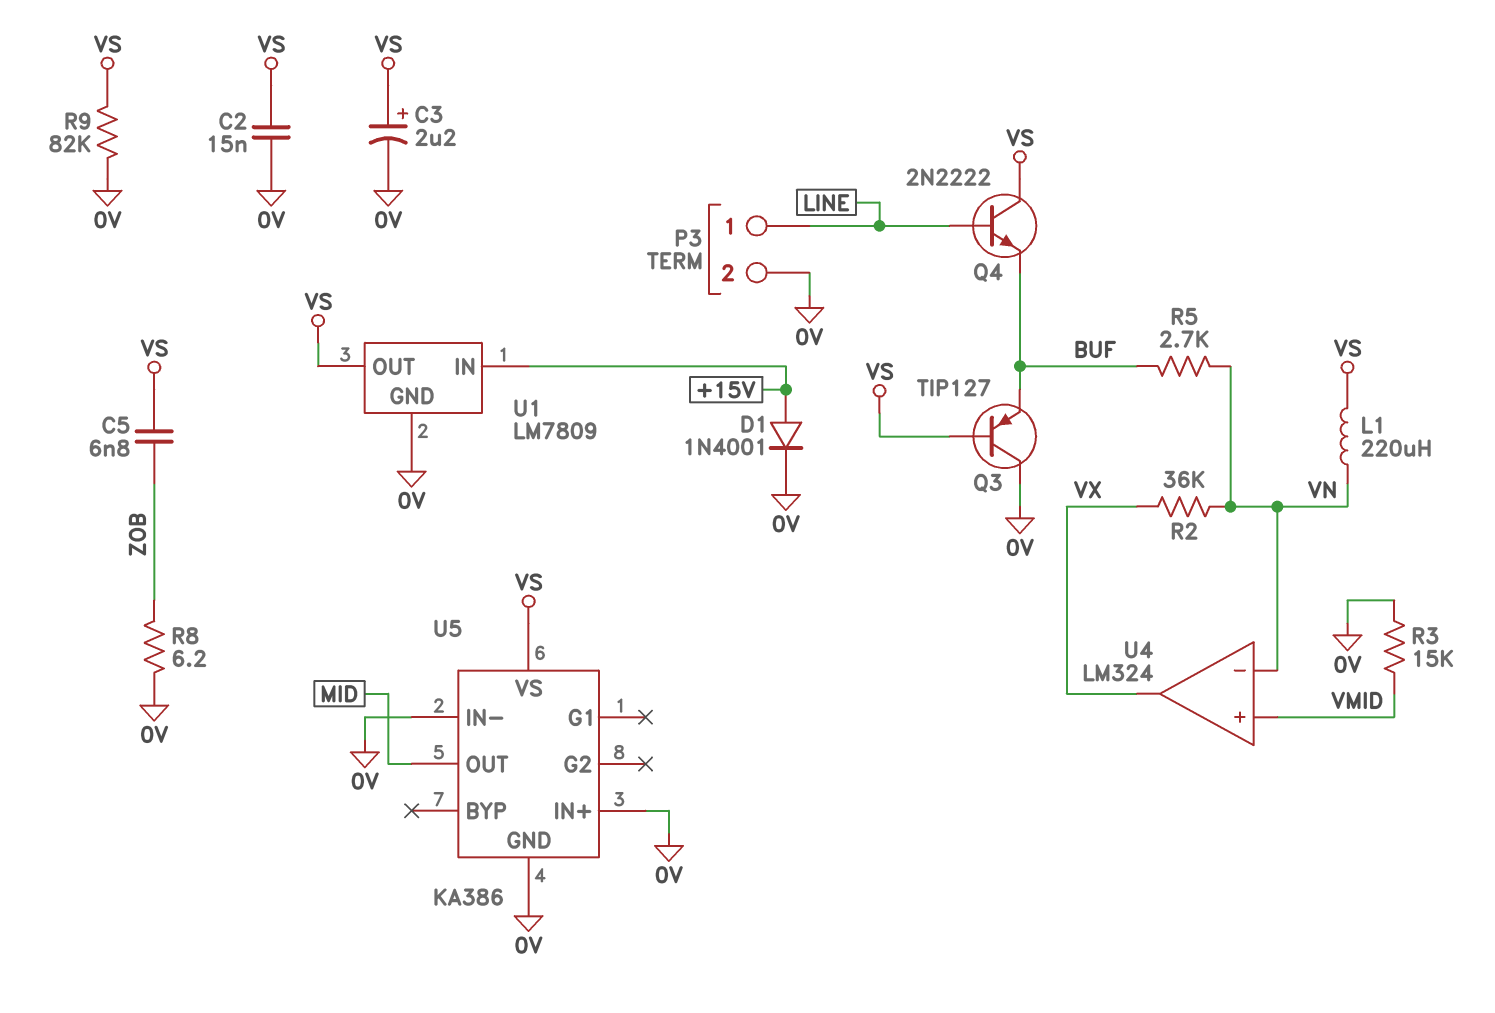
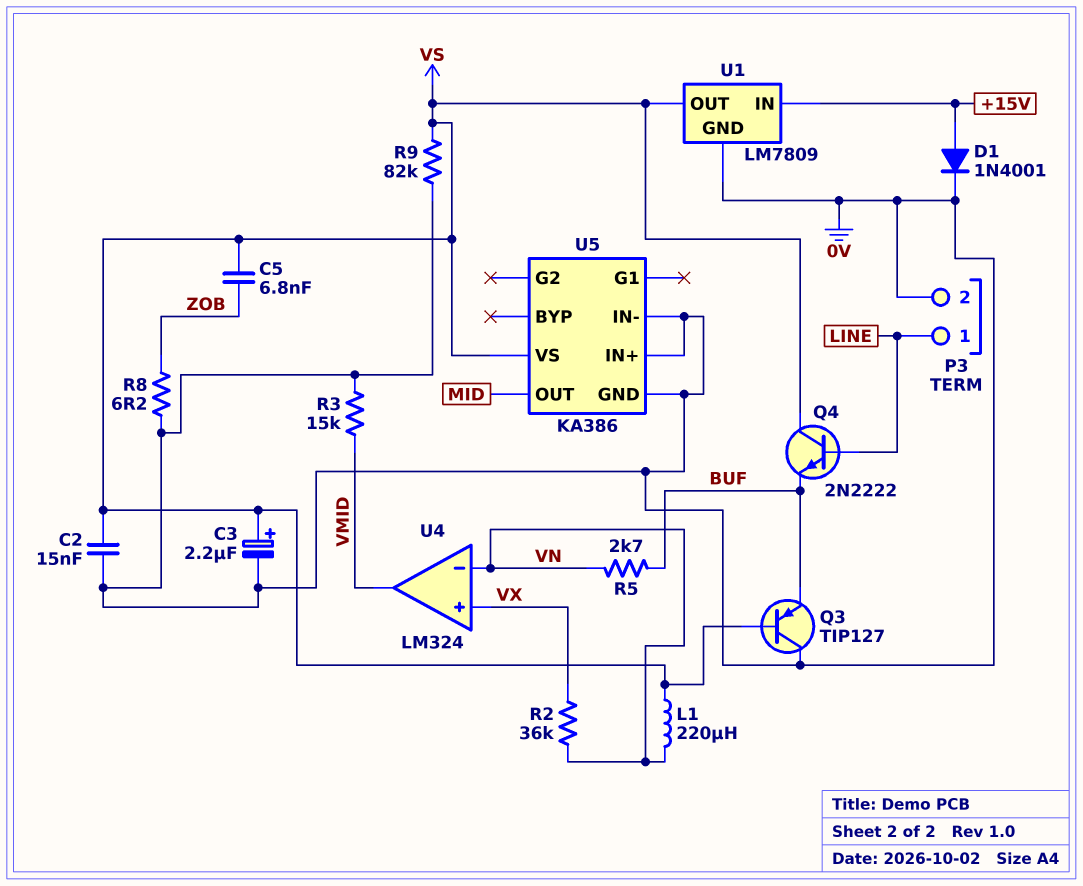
U4 pin in+: VMID -> VX
U4 pin out: VX -> VMID

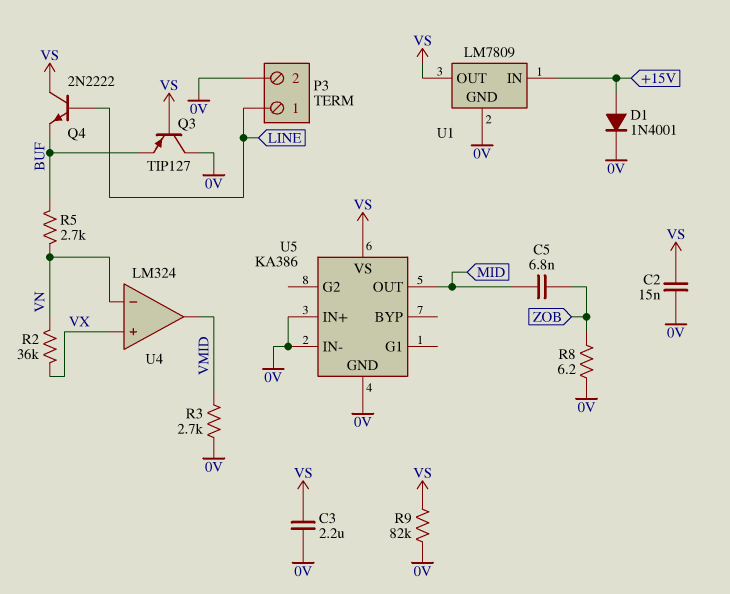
C3: 2.2uF (plus VS, minus 0V) -> 2.2uF (0V, VS)
C5: 6.8nF (VS, ZOB) -> 6.8nF (MID, ZOB)
L1: 220uH (VN, VS) -> none
R3: 15k (0V, VMID) -> 2.7k (0V, VMID)

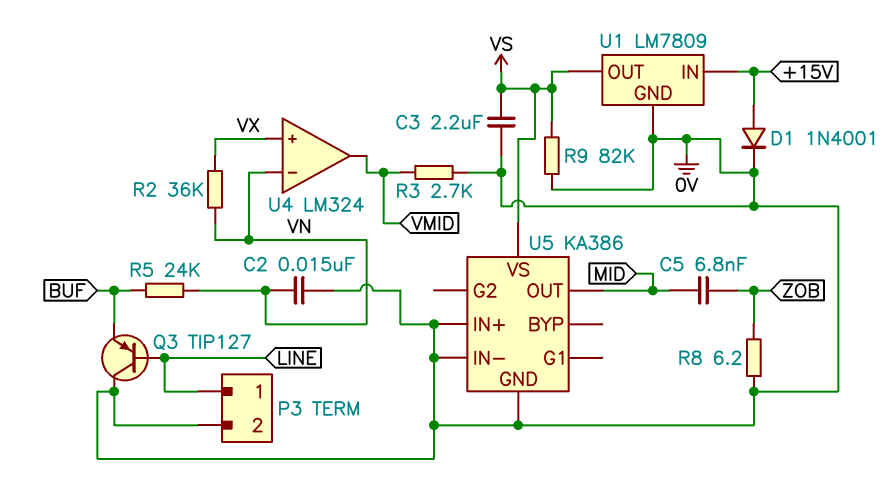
C2: 15nF (0V, VS) -> 15nF (0V, VN)
Q3: PNP TIP127 (B VS, C 0V, E BUF) -> PNP TIP127 (B LINE, C 0V, E BUF)
Q4: NPN 2N2222 (B LINE, C VS, E BUF) -> none
R5: 2.7k (BUF, VN) -> 24k (BUF, VN)

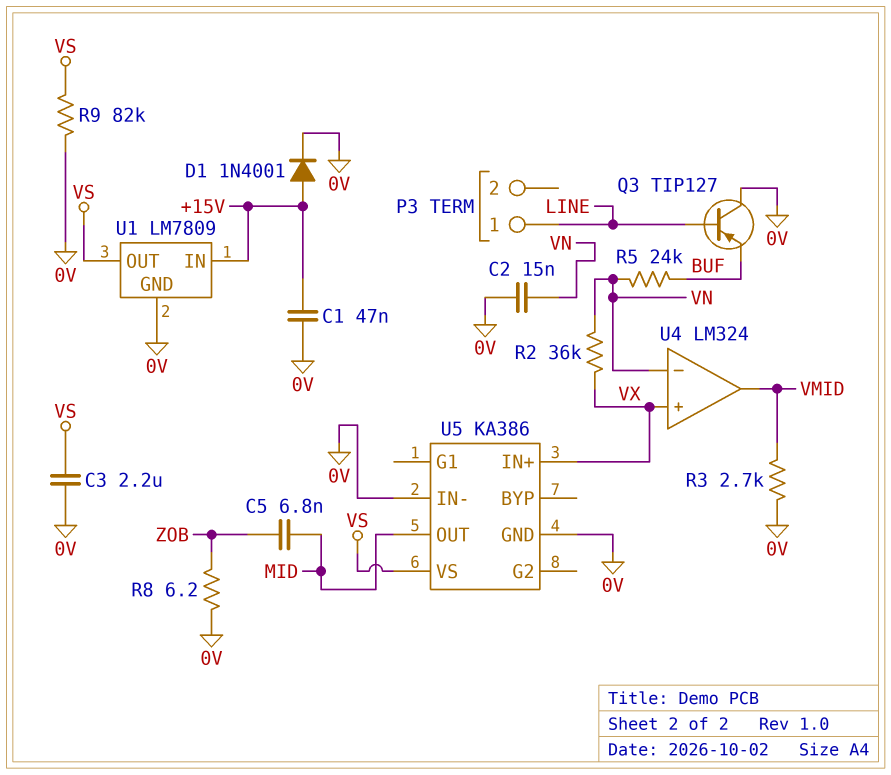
C1: none -> 47nF (+15V, 0V)
P3 pin 2: 0V -> none
U5 pin IN+: 0V -> VX

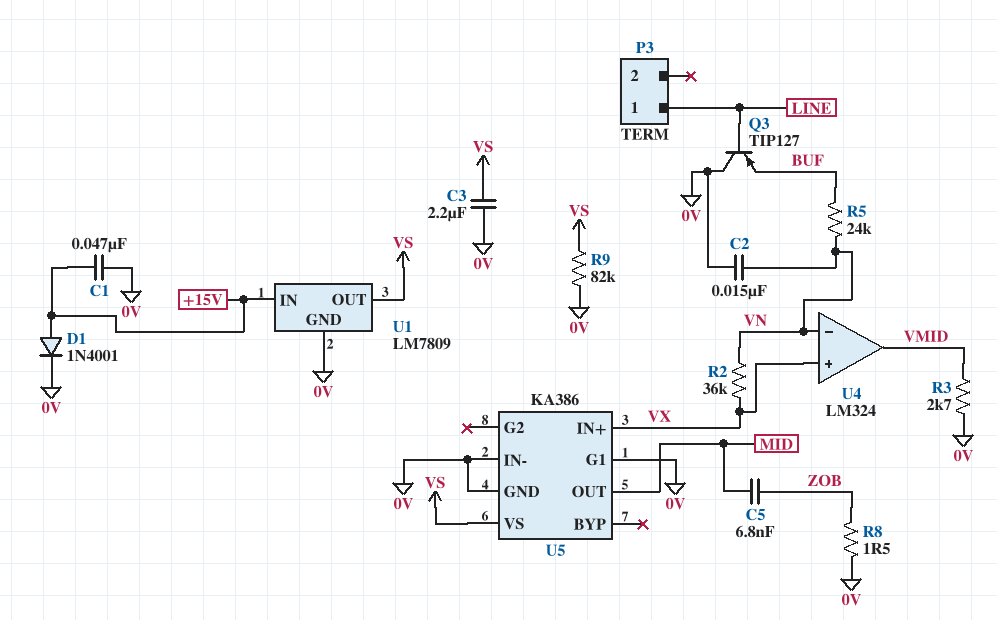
R8: 6.2 (0V, ZOB) -> 1.5 (0V, ZOB)
U5 pin G1: none -> 0V

